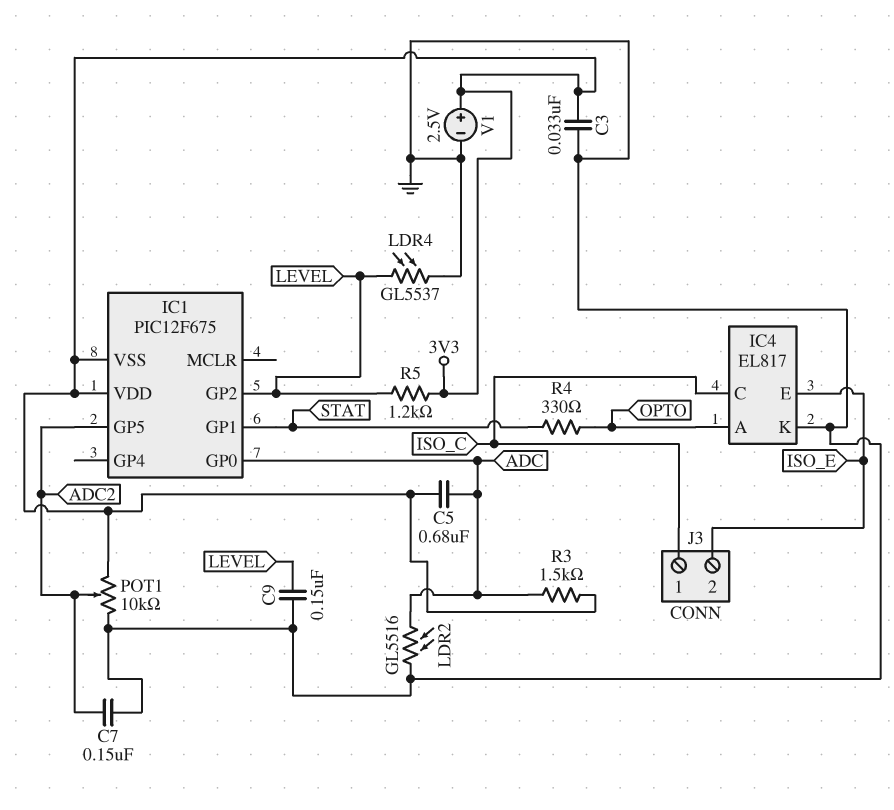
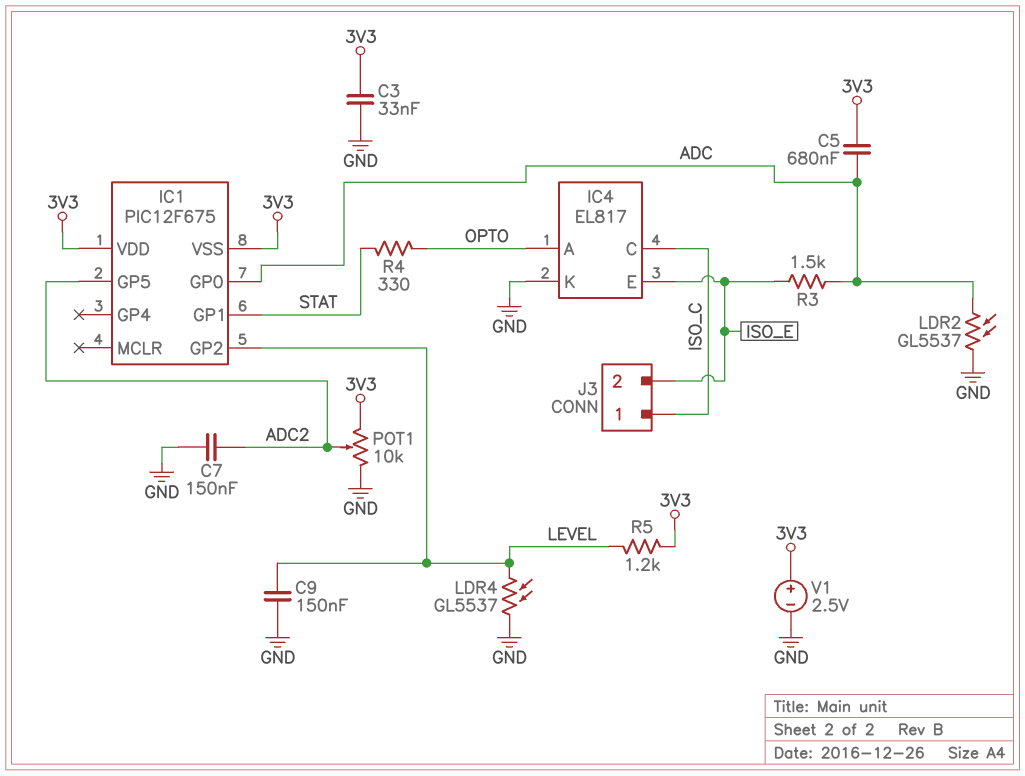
LDR2: GL5516 (ADC, GND) -> GL5537 (ADC, GND)
R3: 1.5k (3V3, ADC) -> 1.5k (ADC, ISO_E)

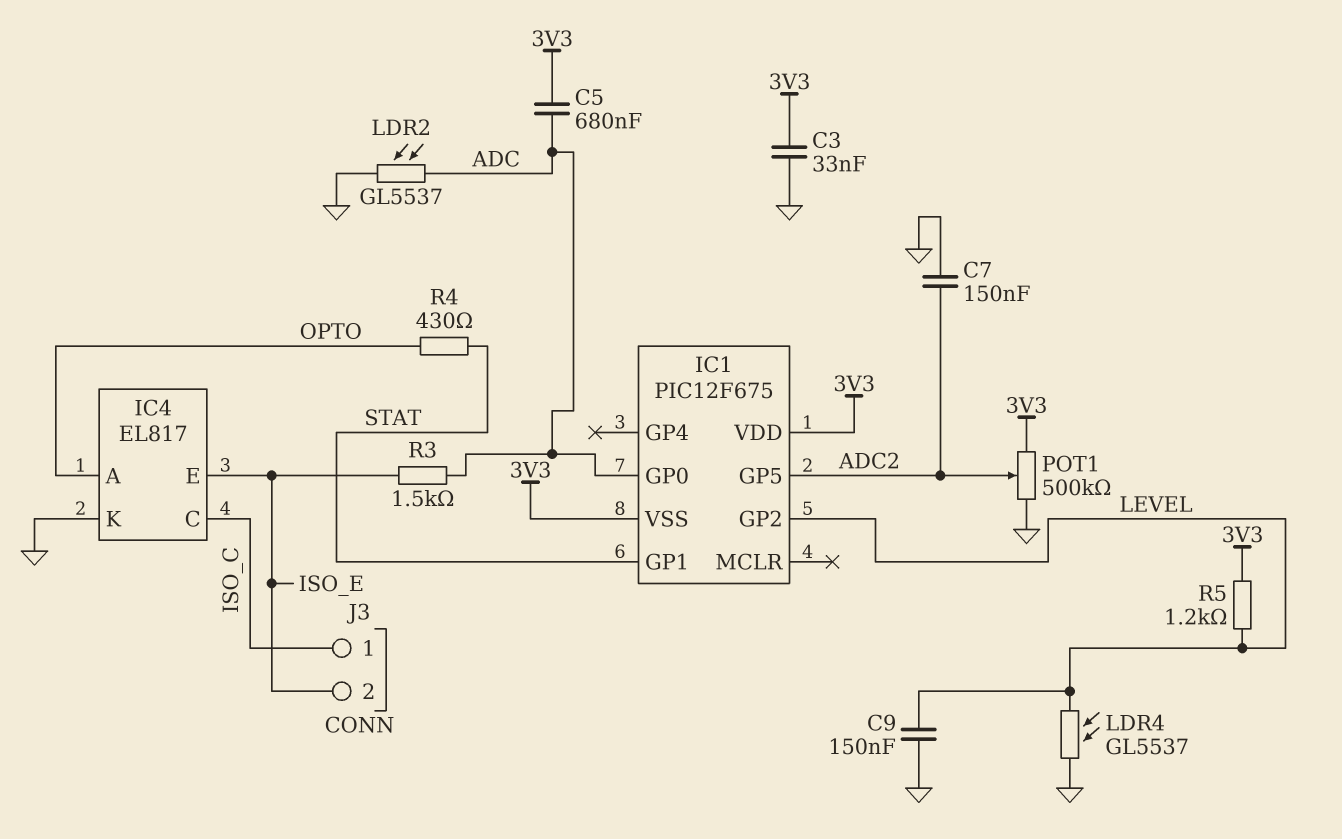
POT1: 10k (3V3, GND, wiper ADC2) -> 500k (3V3, GND, wiper ADC2)
R4: 330 (OPTO, STAT) -> 430 (OPTO, STAT)
V1: 2.5V (plus 3V3, minus GND) -> none

